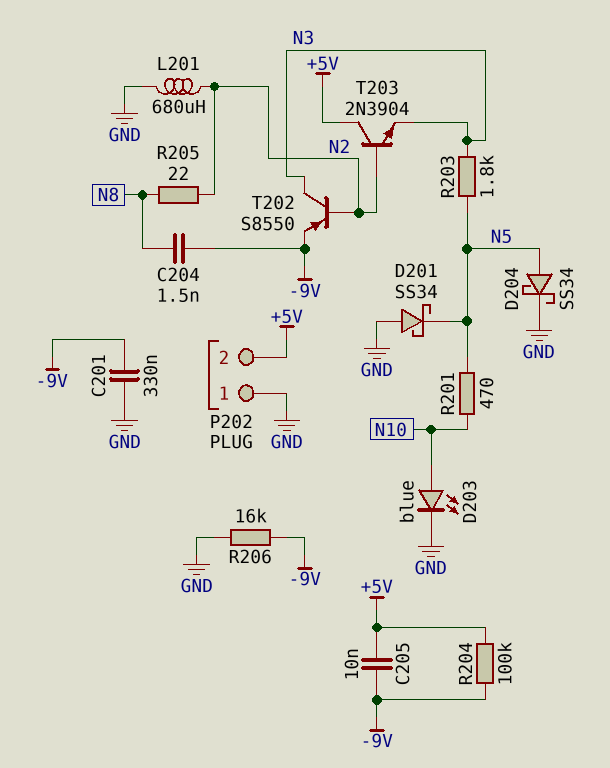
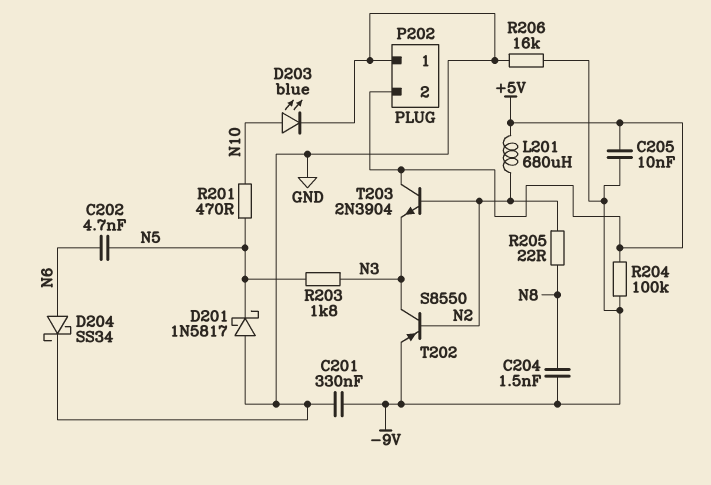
C202: none -> 4.7nF (N5, N6)
D201: schottky SS34 (A GND, K N5) -> schottky 1N5817 (A GND, K N5)
D204: schottky SS34 (A N5, K GND) -> schottky SS34 (A N6, K GND)
L201: 680uH (GND, N2) -> 680uH (+5V, N2)

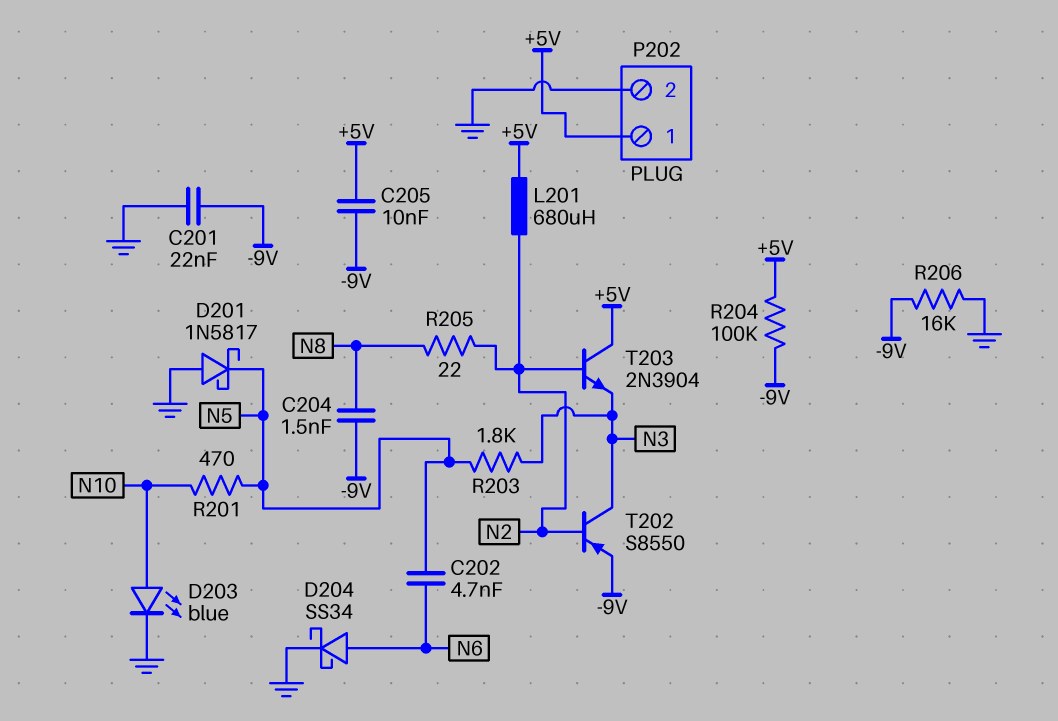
C201: 330nF (-9V, GND) -> 22nF (-9V, GND)
P202 pin 1: GND -> +5V
P202 pin 2: +5V -> GND

